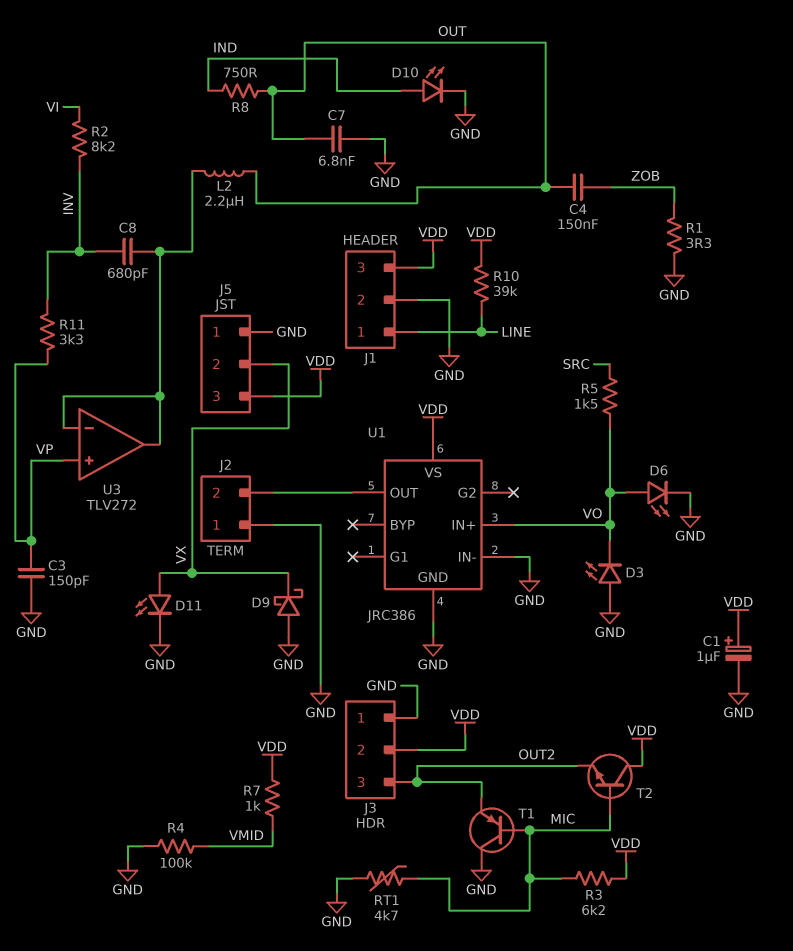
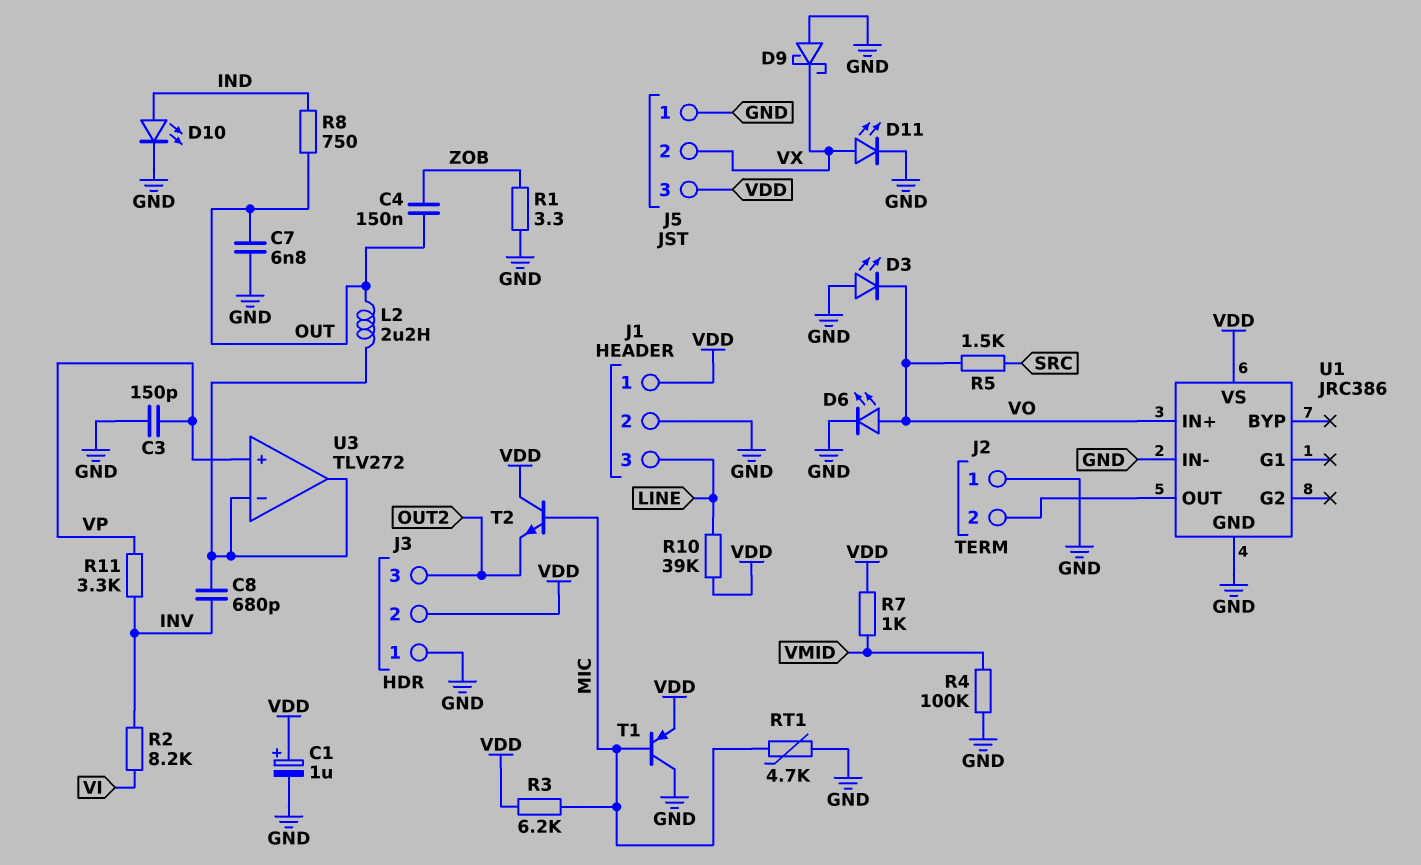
J1 pin 1: LINE -> VDD
J1 pin 3: VDD -> LINE
T1: PNP (B MIC, C GND, E OUT2) -> PNP (B MIC, C GND, E VDD)

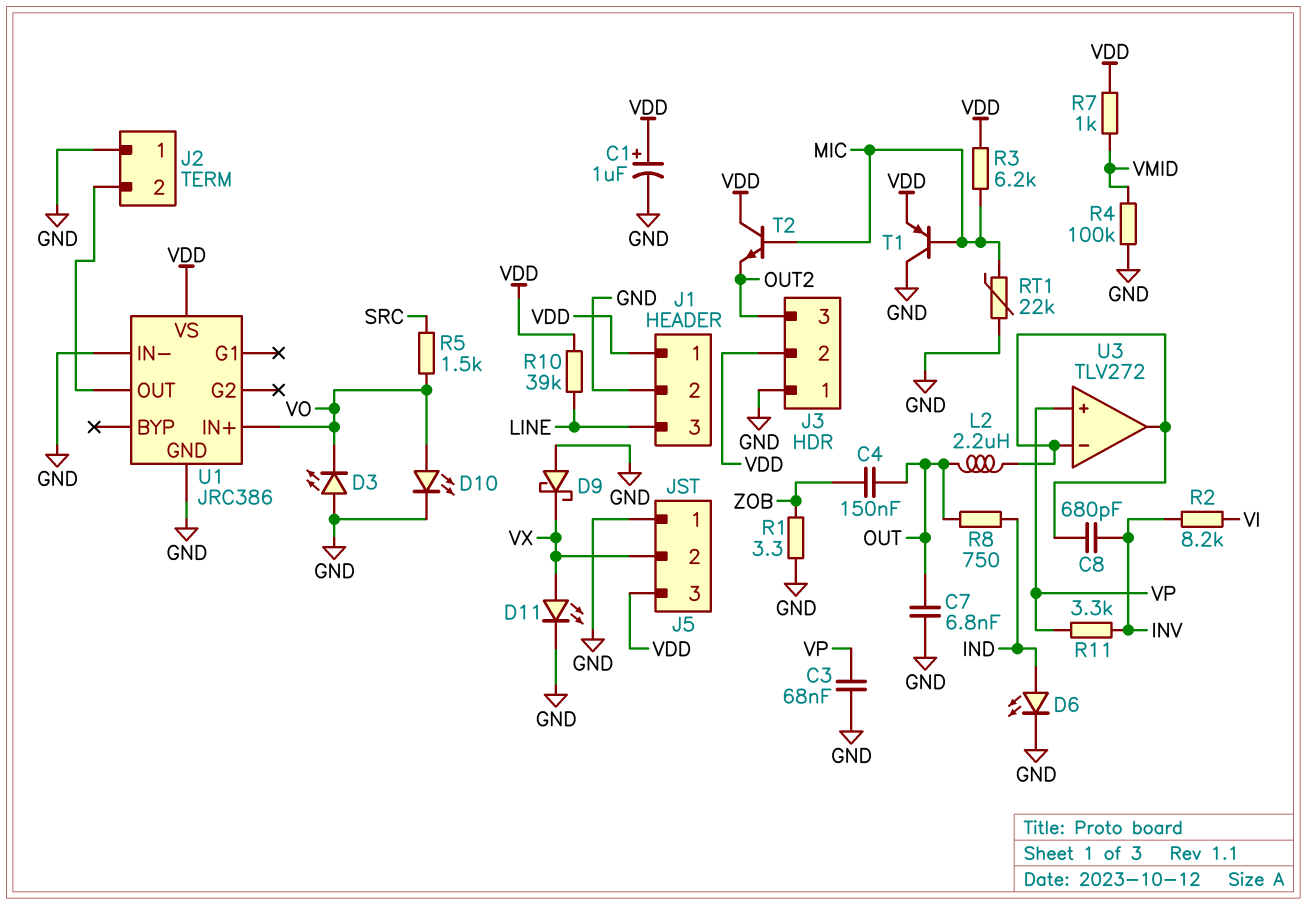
C3: 150pF (GND, VP) -> 68nF (GND, VP)
D6: LED (A VO, K GND) -> LED (A IND, K GND)
D10: LED (A IND, K GND) -> LED (A VO, K GND)
RT1: 4.7k (GND, MIC) -> 22k (GND, MIC)

